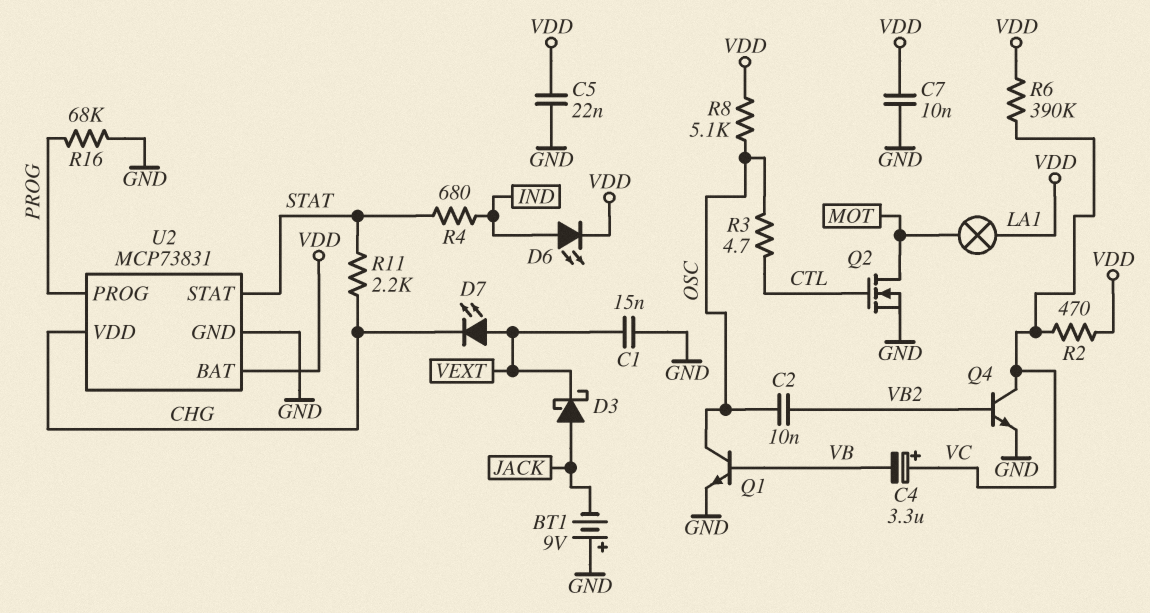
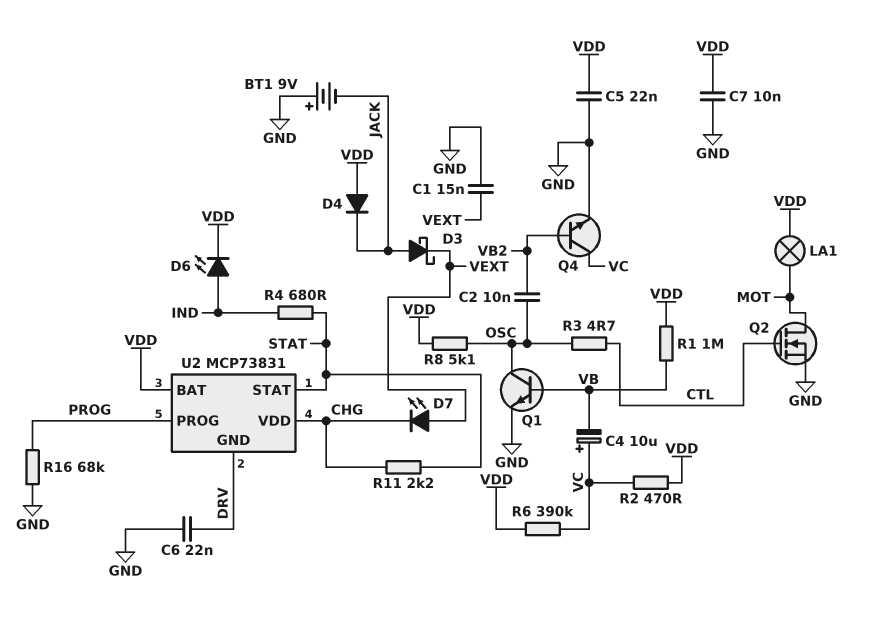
C4: 3.3uF (plus VC, minus VB) -> 10uF (plus VC, minus VB)
C6: none -> 22nF (DRV, GND)
D4: none -> diode (A VDD, K JACK)
R1: none -> 1M (VB, VDD)
U2 pin GND: GND -> DRV

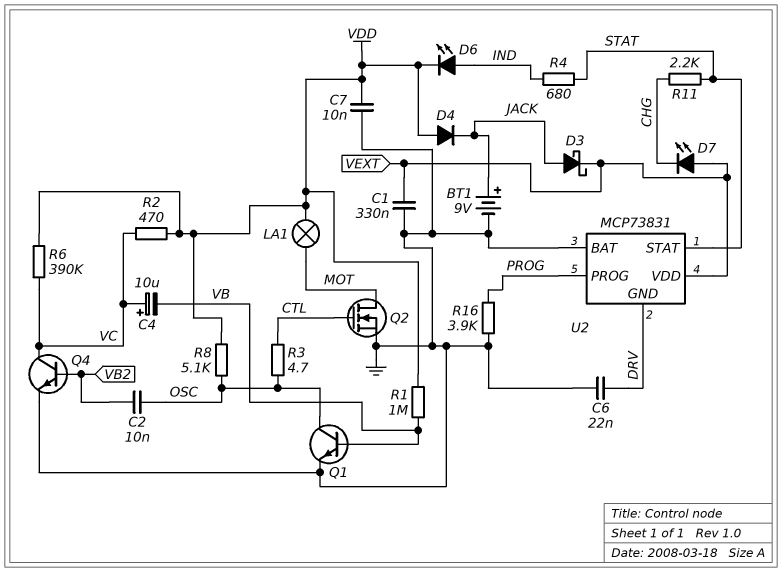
BT1: 9V (plus GND, minus JACK) -> 9V (plus JACK, minus GND)
C1: 15nF (GND, VEXT) -> 330nF (GND, VEXT)
C5: 22nF (GND, VDD) -> none
R16: 68k (GND, PROG) -> 3.9k (GND, PROG)
U2 pin BAT: VDD -> GND
U2 pin VDD: CHG -> VEXT

